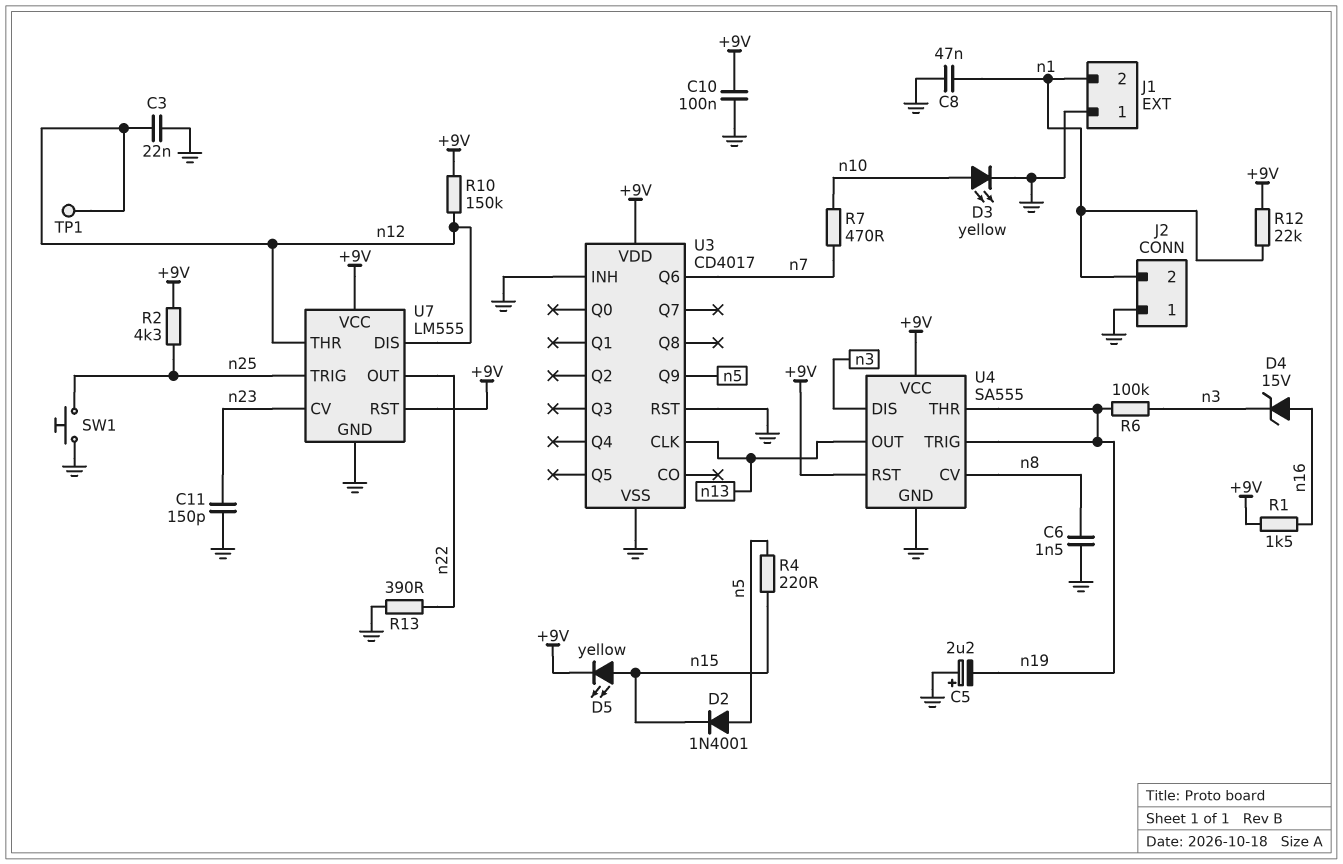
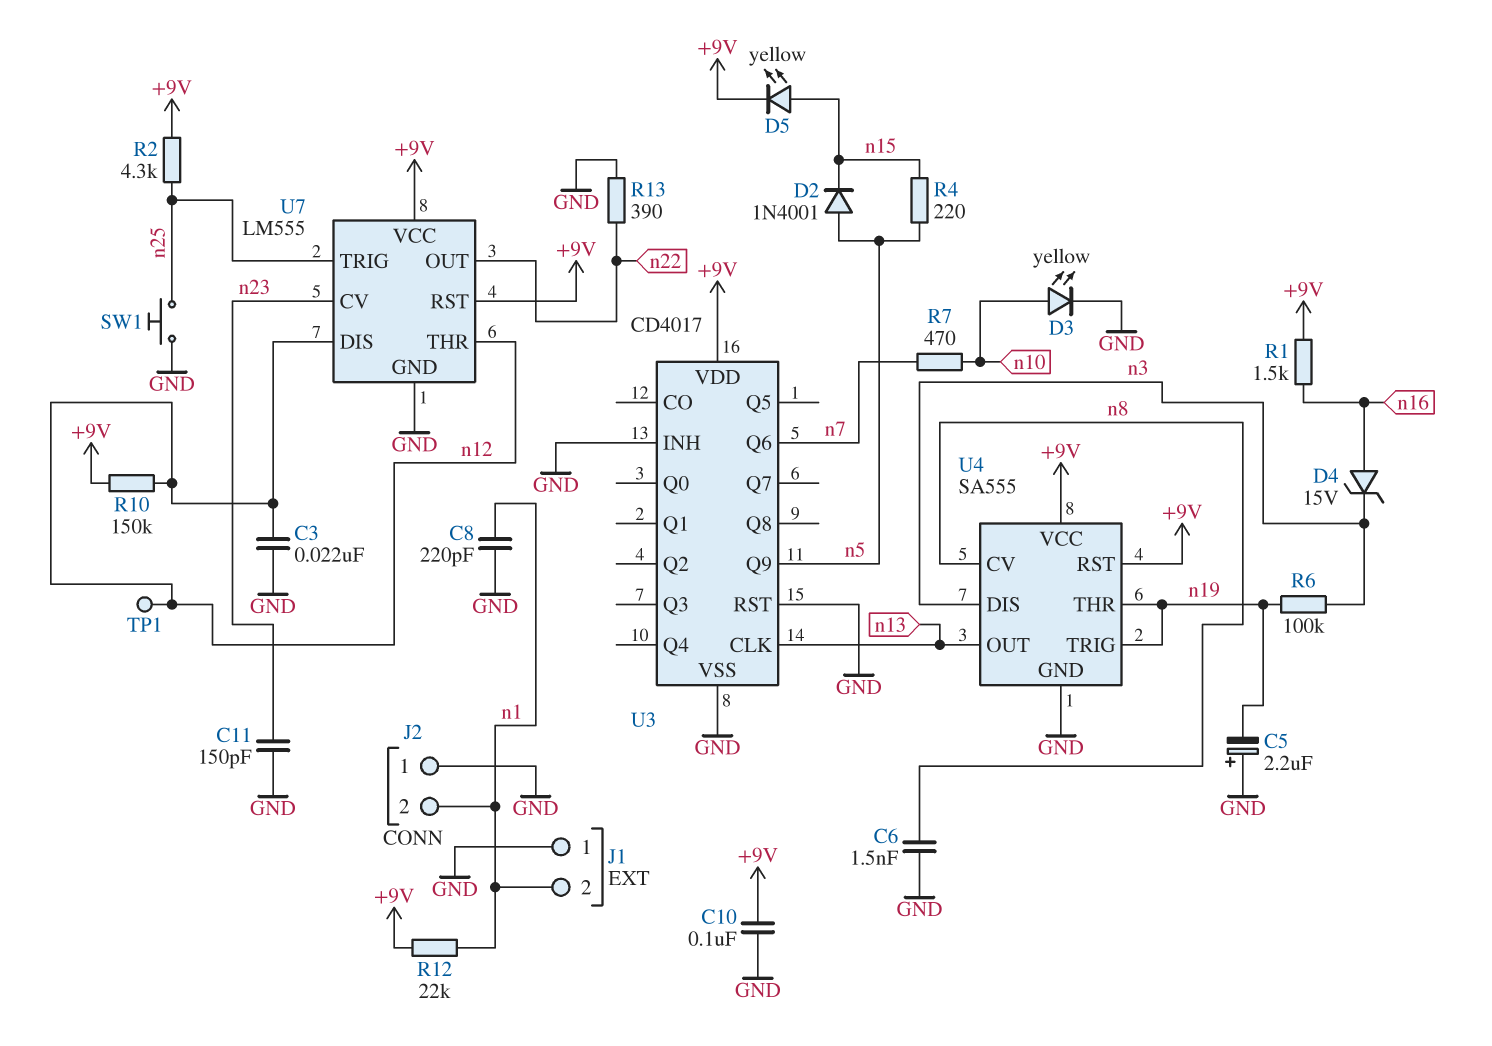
C8: 47nF (GND, n1) -> 220pF (GND, n1)

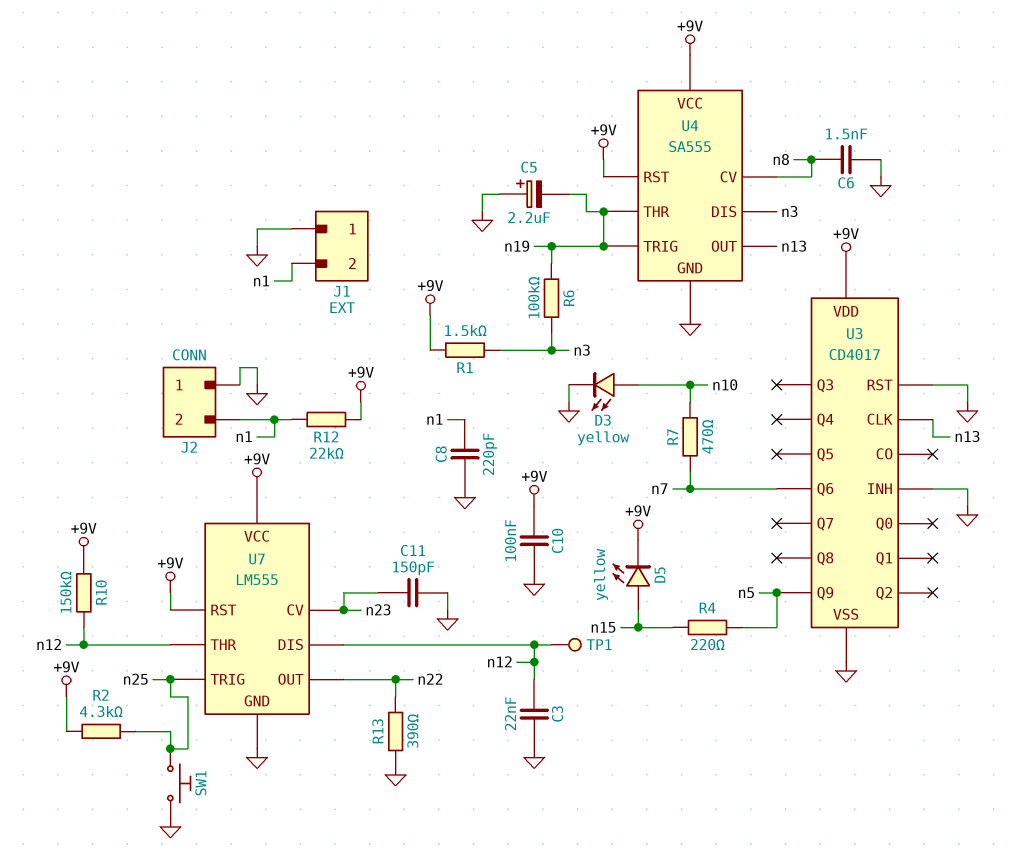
D2: diode 1N4001 (A n5, K n15) -> none
D4: zener 15V (A n16, K n3) -> none
R1: 1.5k (+9V, n16) -> 1.5k (+9V, n3)

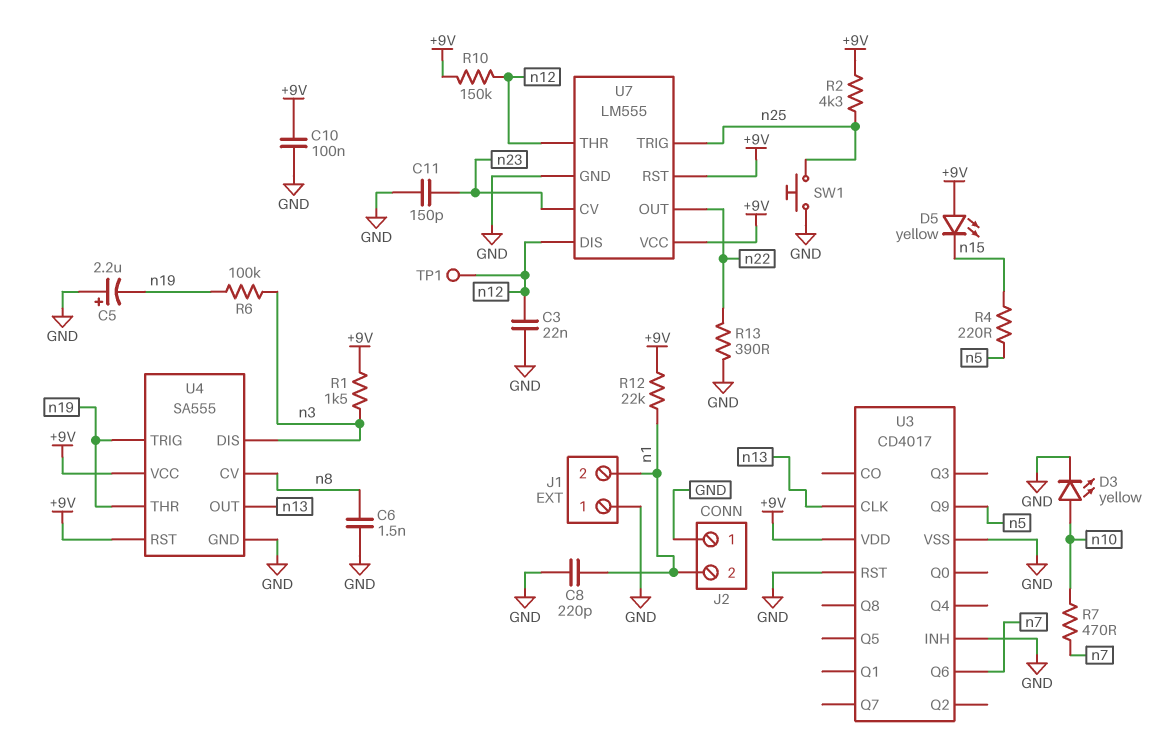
D5: LED yellow (A n15, K +9V) -> LED yellow (A +9V, K n15)

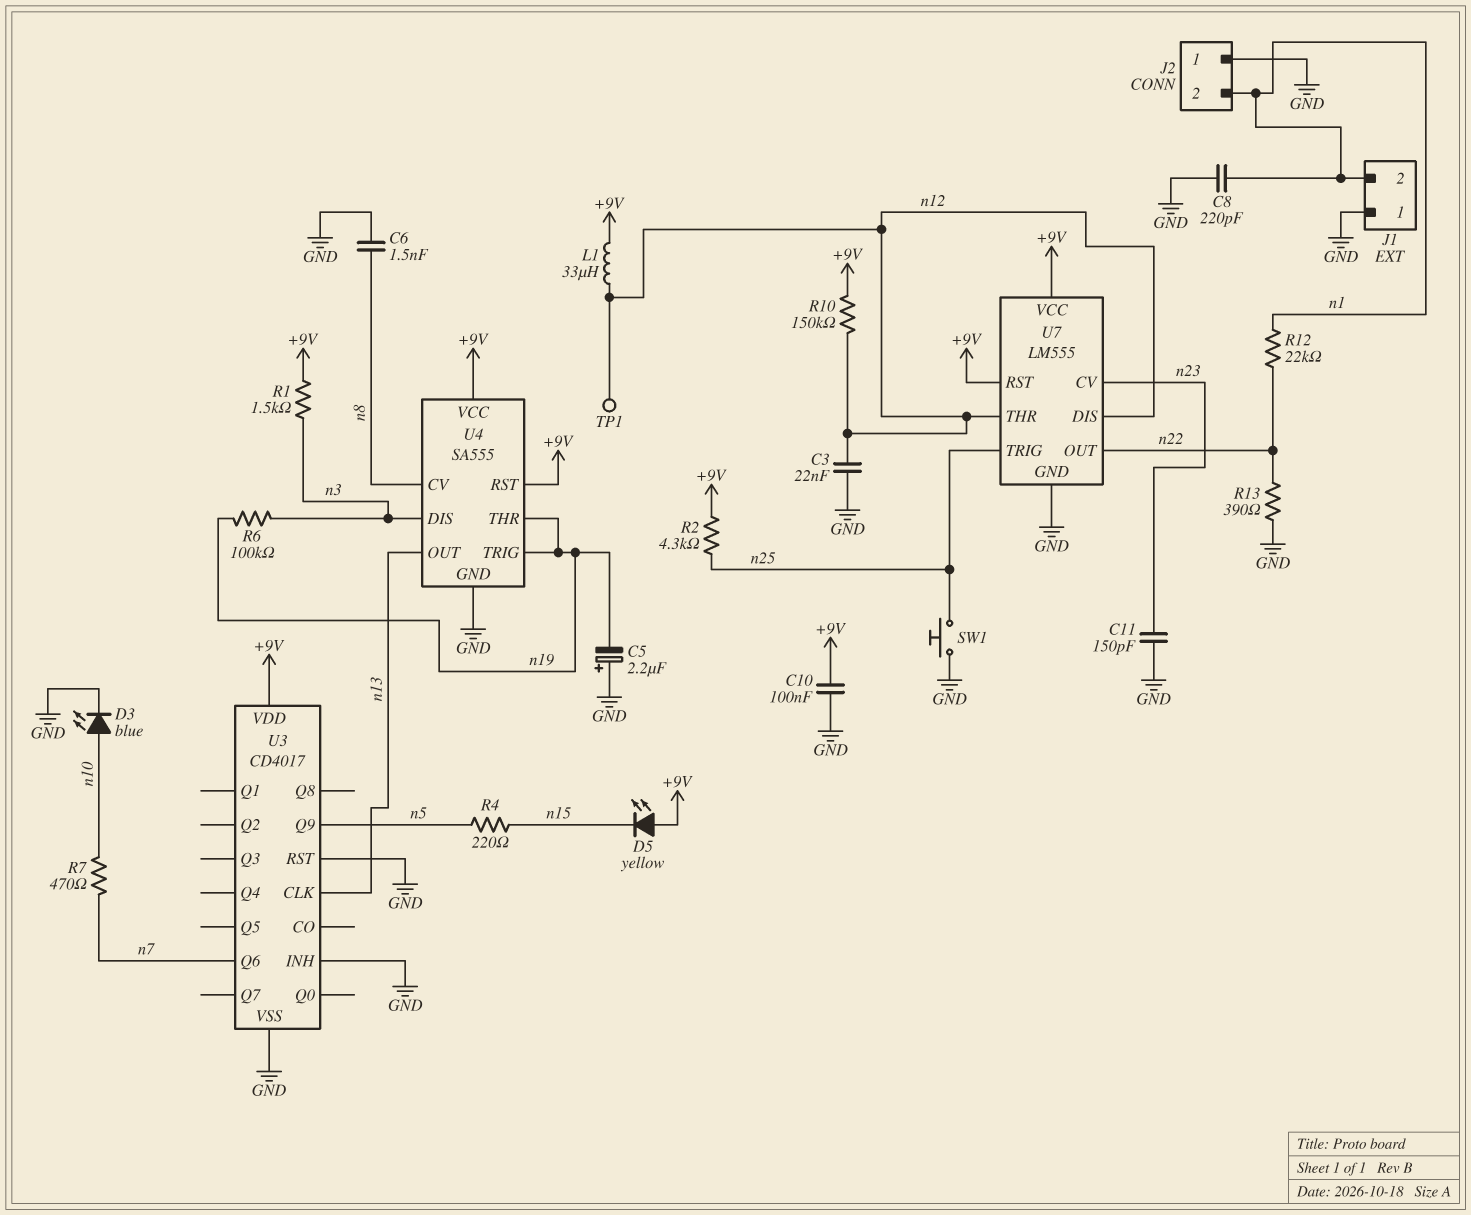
D3: LED yellow (A n10, K GND) -> LED blue (A n10, K GND)
L1: none -> 33uH (+9V, n12)
R12: 22k (+9V, n1) -> 22k (n1, n22)

